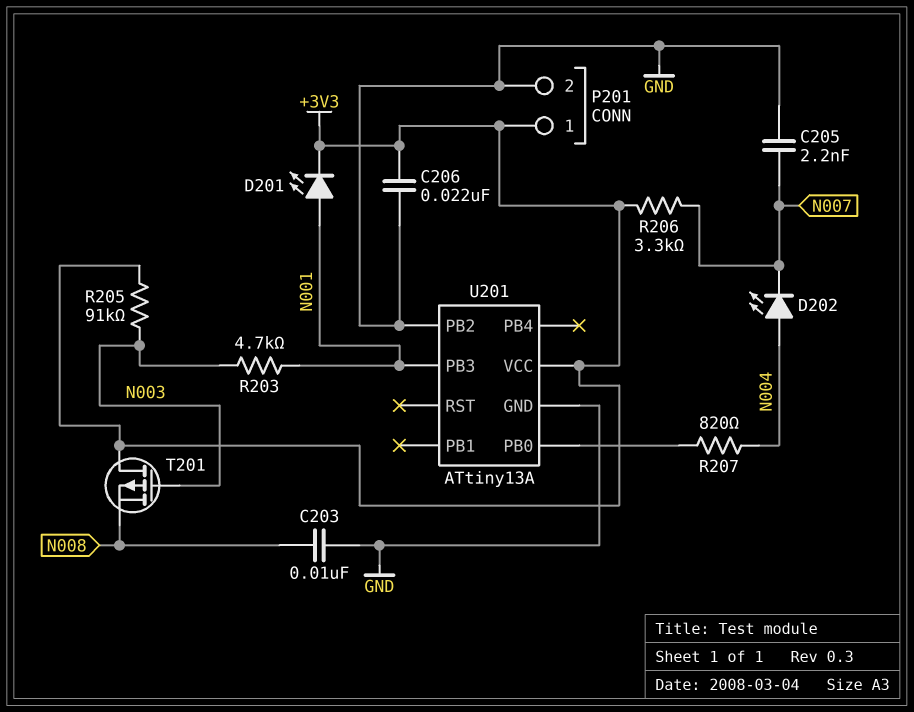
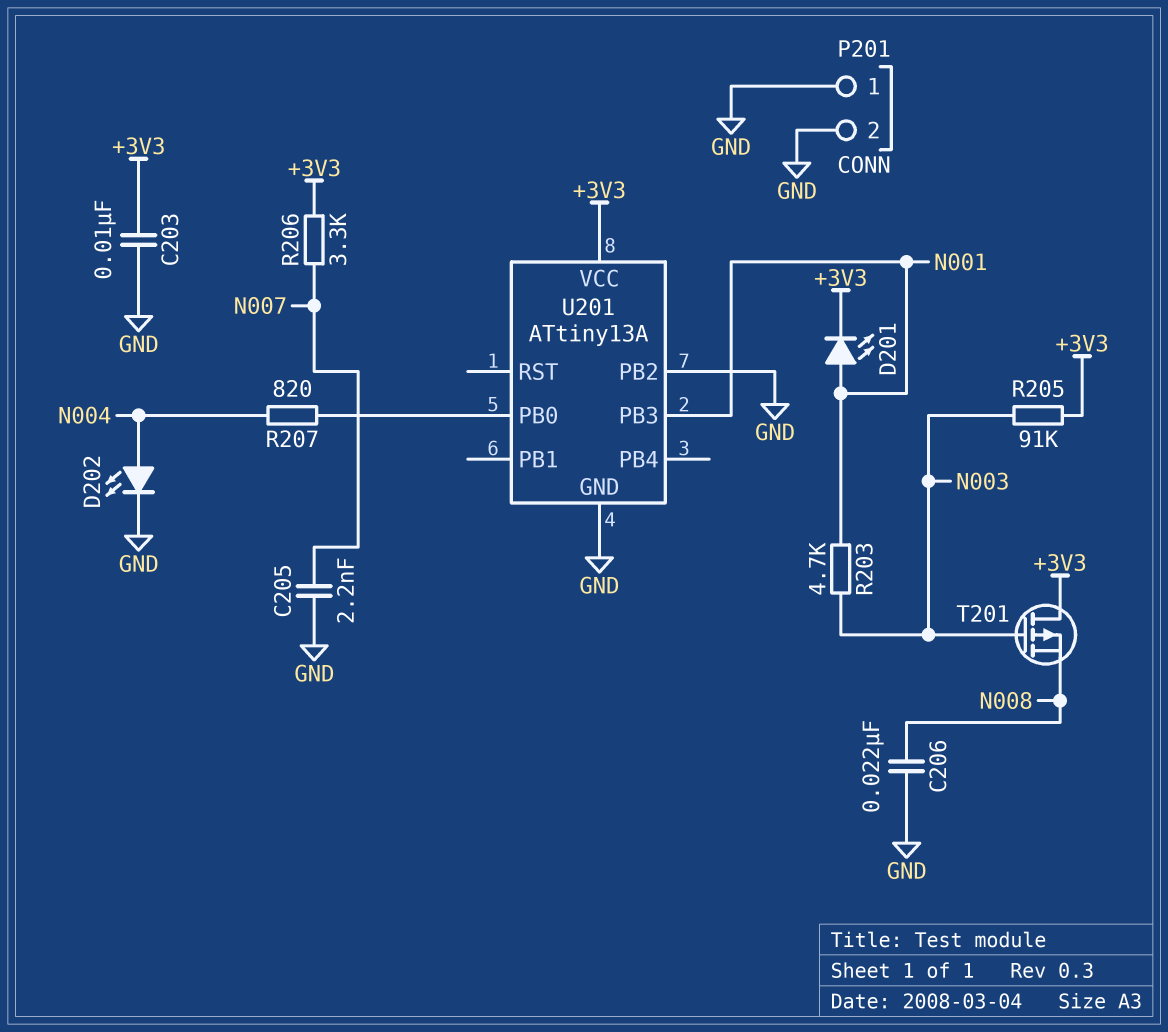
C203: 10nF (GND, N008) -> 10nF (+3V3, GND)
C206: 22nF (+3V3, GND) -> 22nF (GND, N008)
D202: LED (A N004, K N007) -> LED (A N004, K GND)
P201 pin 1: +3V3 -> GND

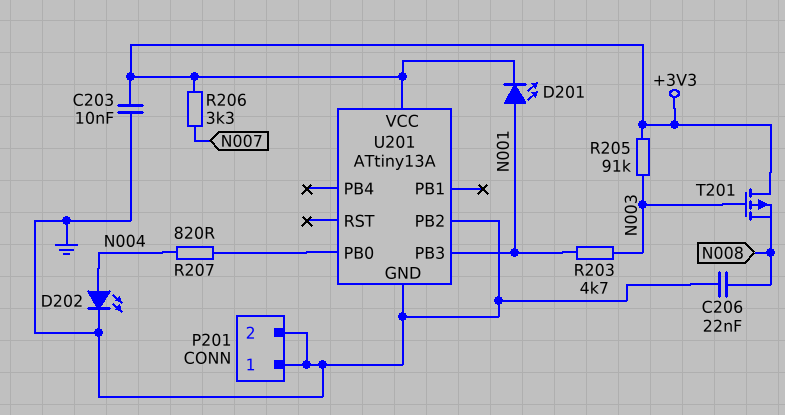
C205: 2.2nF (GND, N007) -> none

